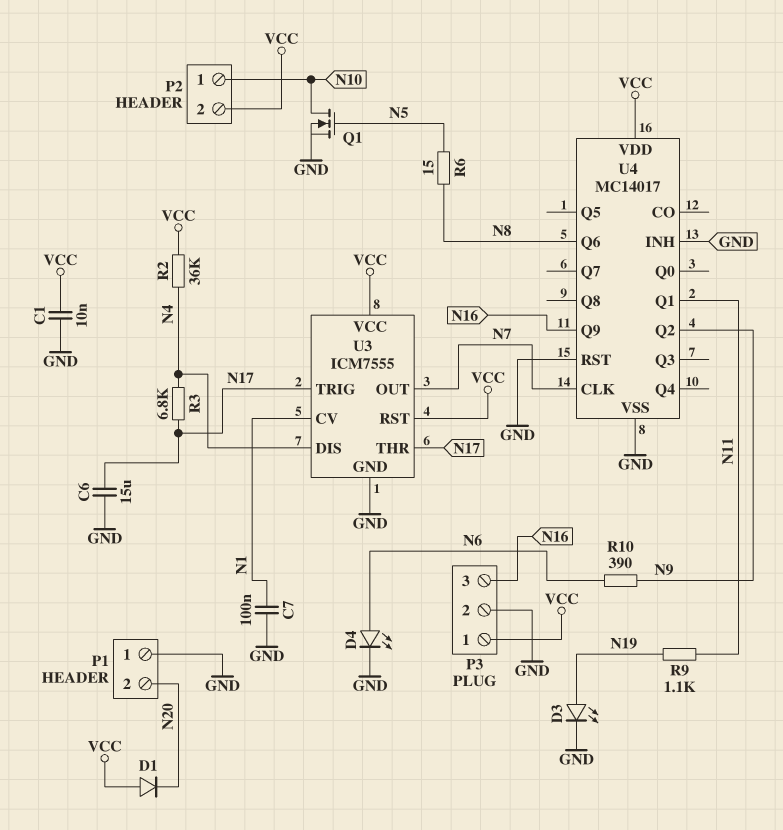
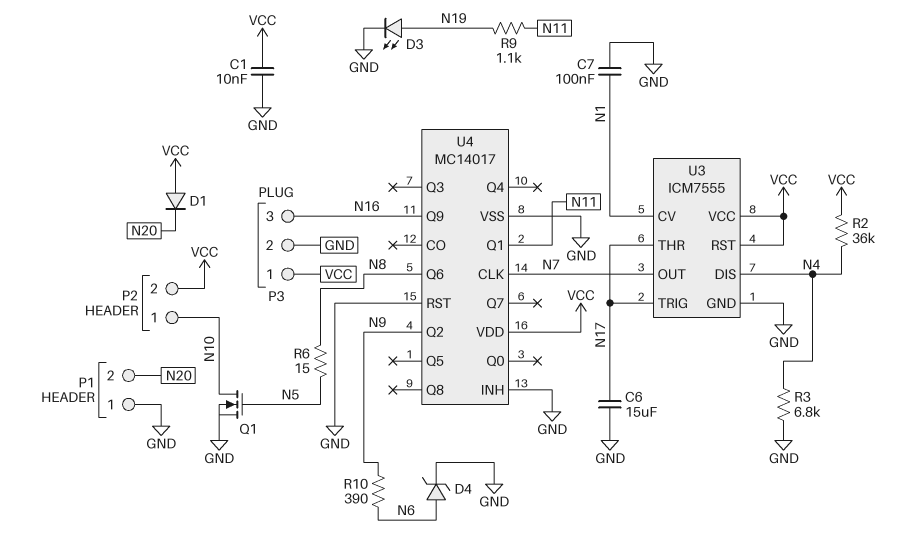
D4: LED (A N6, K GND) -> zener (A N6, K GND)
R3: 6.8k (N4, N17) -> 6.8k (GND, N4)

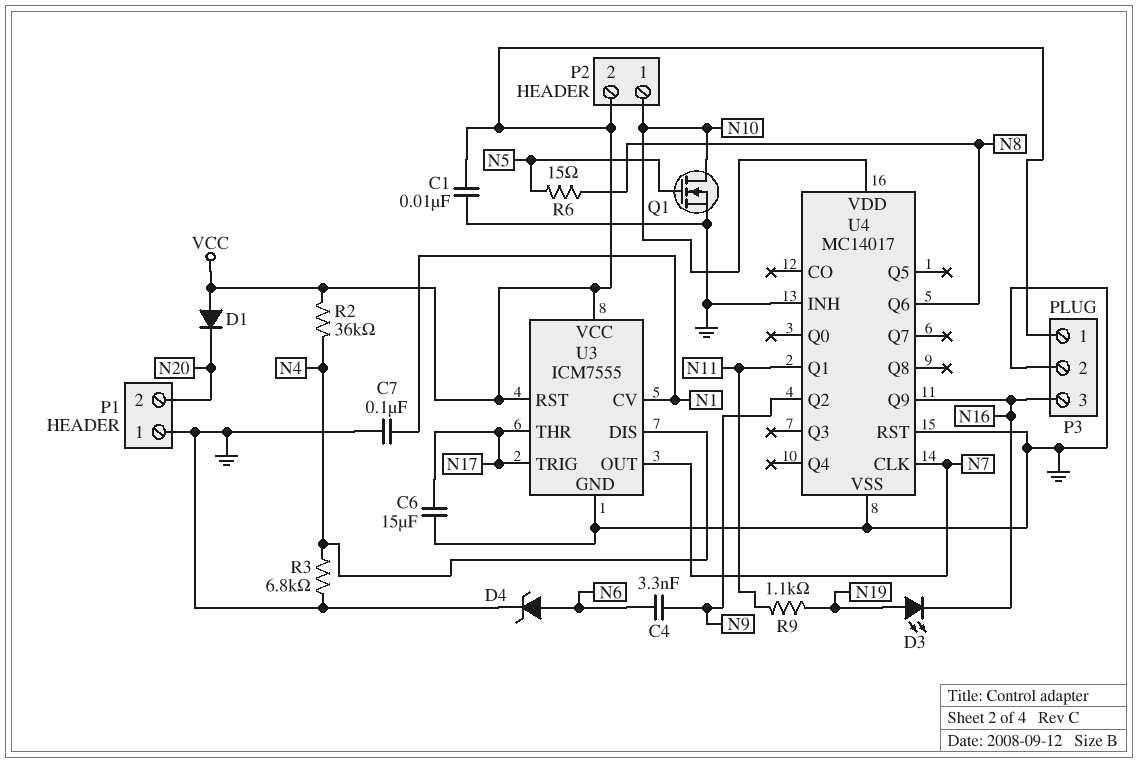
C4: none -> 3.3nF (N6, N9)
D3: LED (A N19, K GND) -> LED (A N19, K N16)
R10: 390 (N6, N9) -> none
U4 pin VDD: VCC -> N10

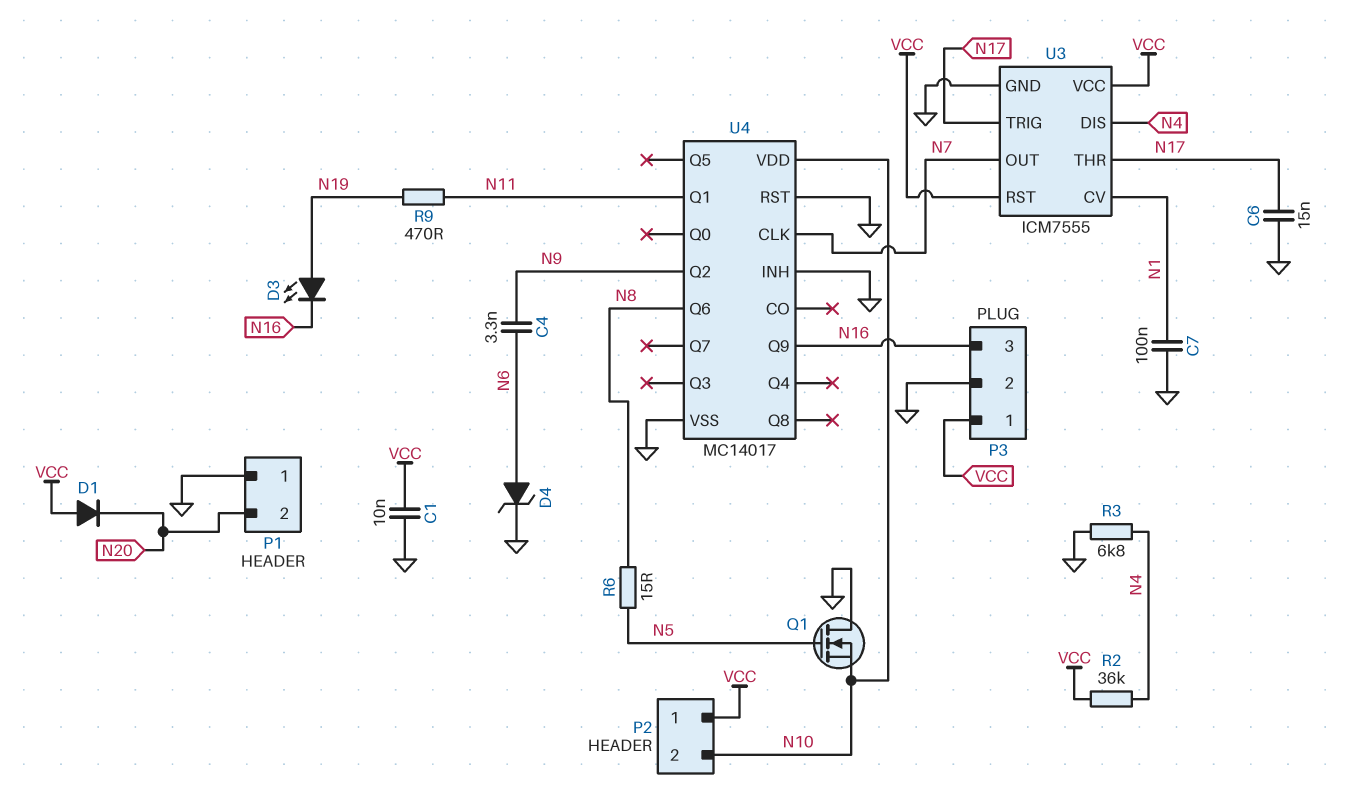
C6: 15uF (GND, N17) -> 15nF (GND, N17)
P2 pin 1: N10 -> VCC
P2 pin 2: VCC -> N10
Q1: NMOS (G N5, D N10, S GND) -> NMOS (G N5, D GND, S N10)
R9: 1.1k (N11, N19) -> 470 (N11, N19)

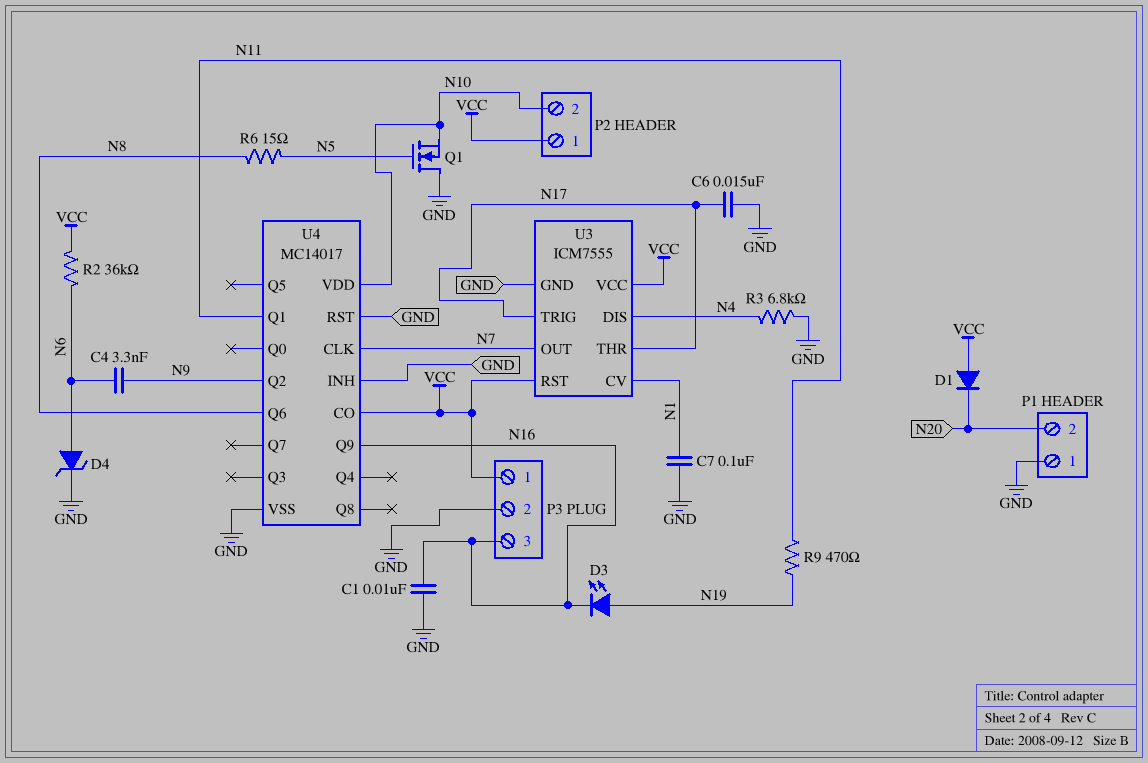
C1: 10nF (GND, VCC) -> 10nF (GND, N16)
R2: 36k (N4, VCC) -> 36k (N6, VCC)
U4 pin CO: none -> VCC

